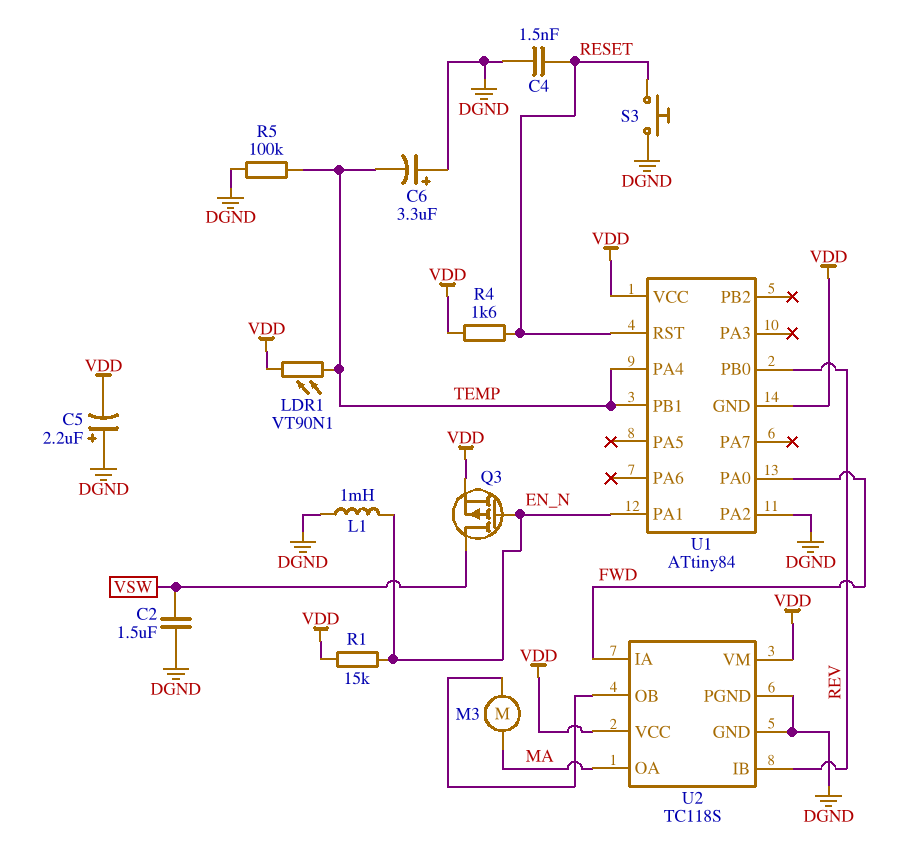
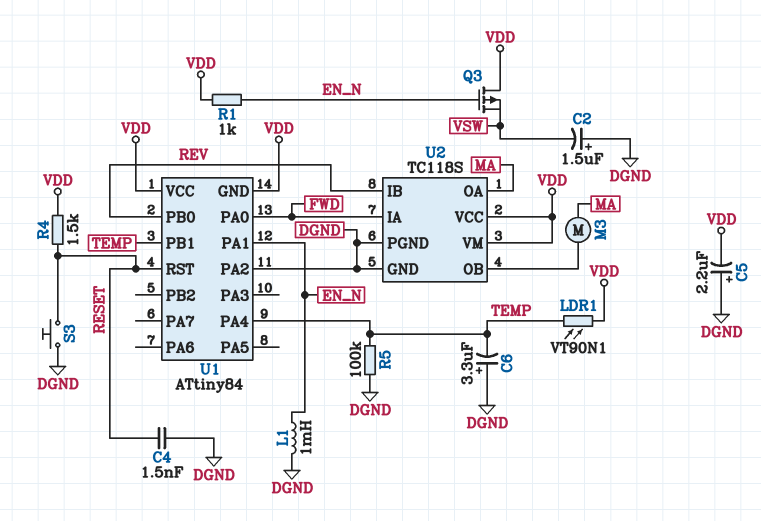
C2: 1.5uF (DGND, VSW) -> 1.5uF (plus DGND, minus VSW)
Q3: PMOS (G EN_N, D VSW, S VDD) -> PMOS (G EN_N, D VDD, S VSW)
R1: 15k (EN_N, VDD) -> 1k (EN_N, VDD)
R4: 1.6k (RESET, VDD) -> 1.5k (RESET, VDD)

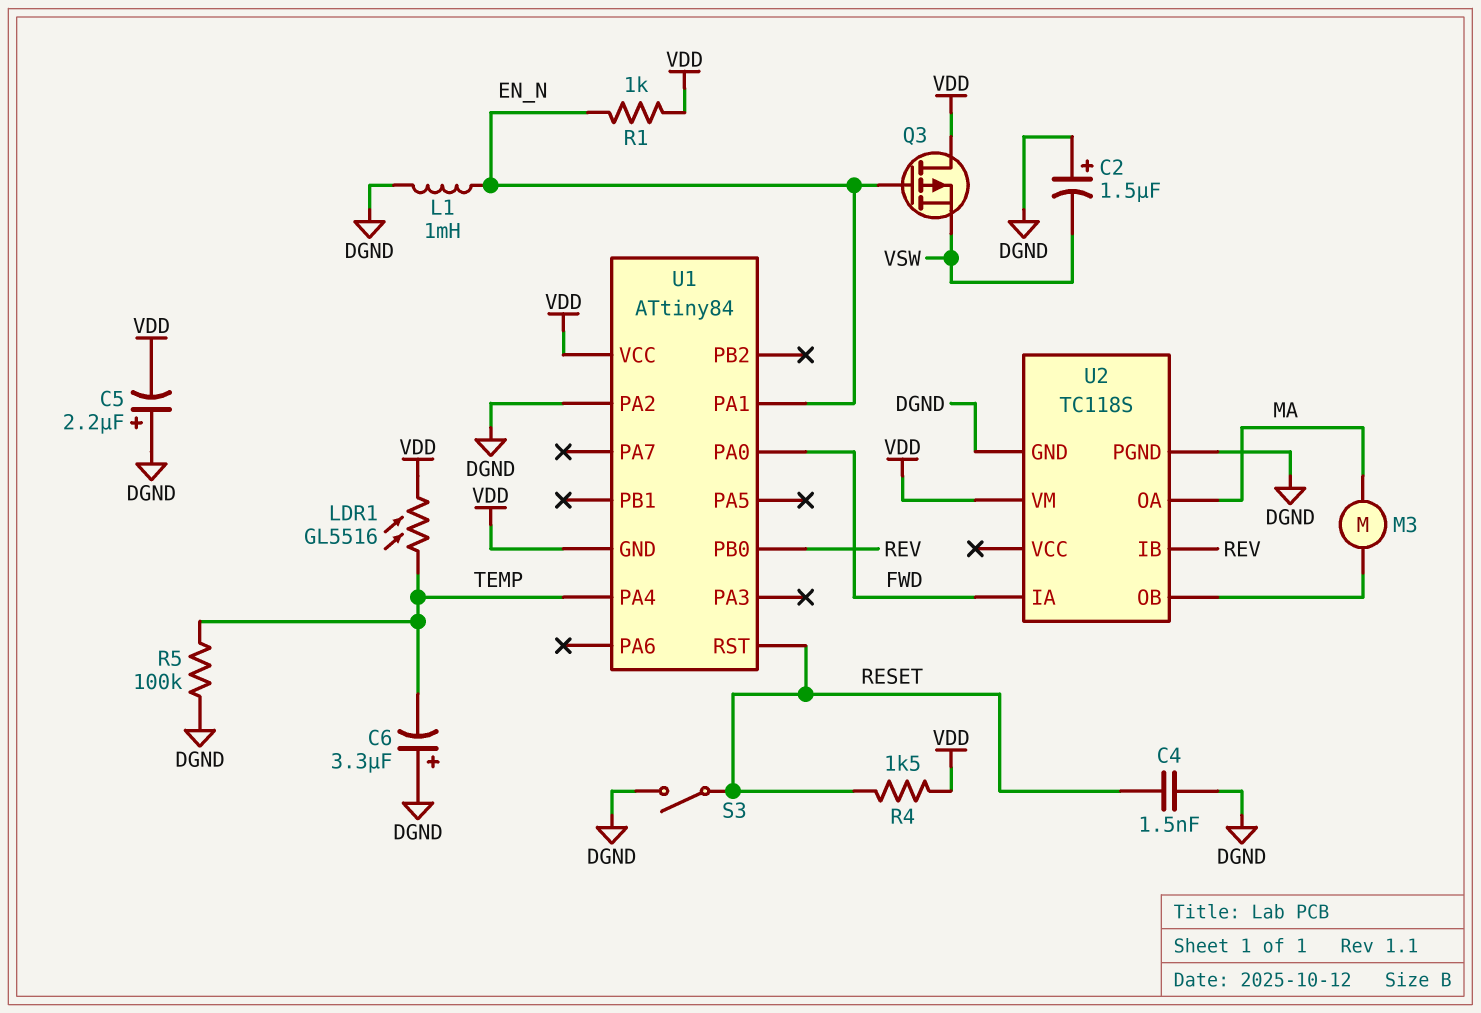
LDR1: VT90N1 (TEMP, VDD) -> GL5516 (TEMP, VDD)
S3: button (DGND, RESET) -> switch (DGND, RESET)
U1 pin PB1: TEMP -> none
U2 pin VCC: VDD -> none

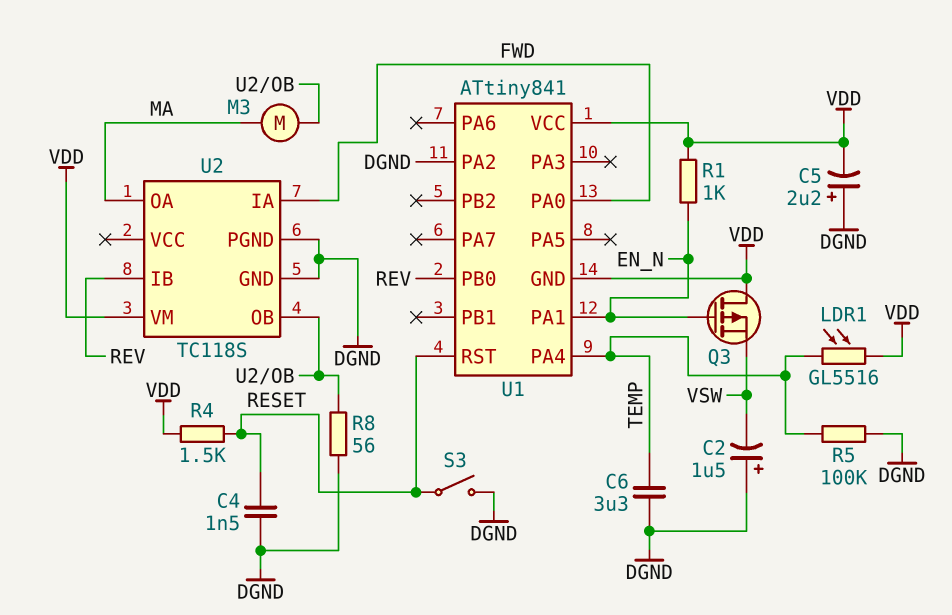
C6: 3.3uF (plus DGND, minus TEMP) -> 3.3uF (DGND, TEMP)
L1: 1mH (DGND, EN_N) -> none
R8: none -> 56 (DGND, U2/OB)
U1: ATtiny84 -> ATtiny841

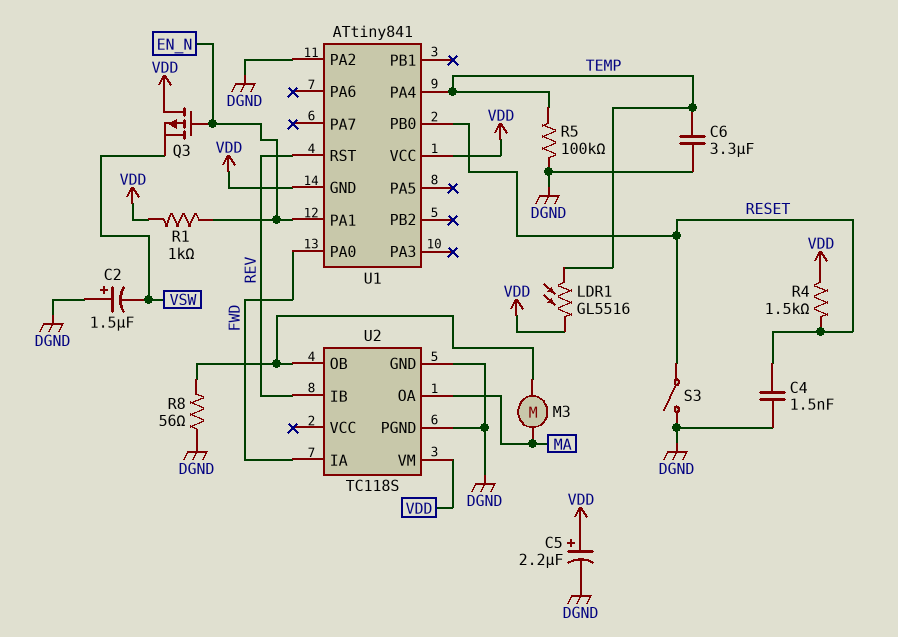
C5: 2.2uF (plus DGND, minus VDD) -> 2.2uF (plus VDD, minus DGND)
U1 pin PB0: REV -> RESET
U1 pin RST: RESET -> REV

